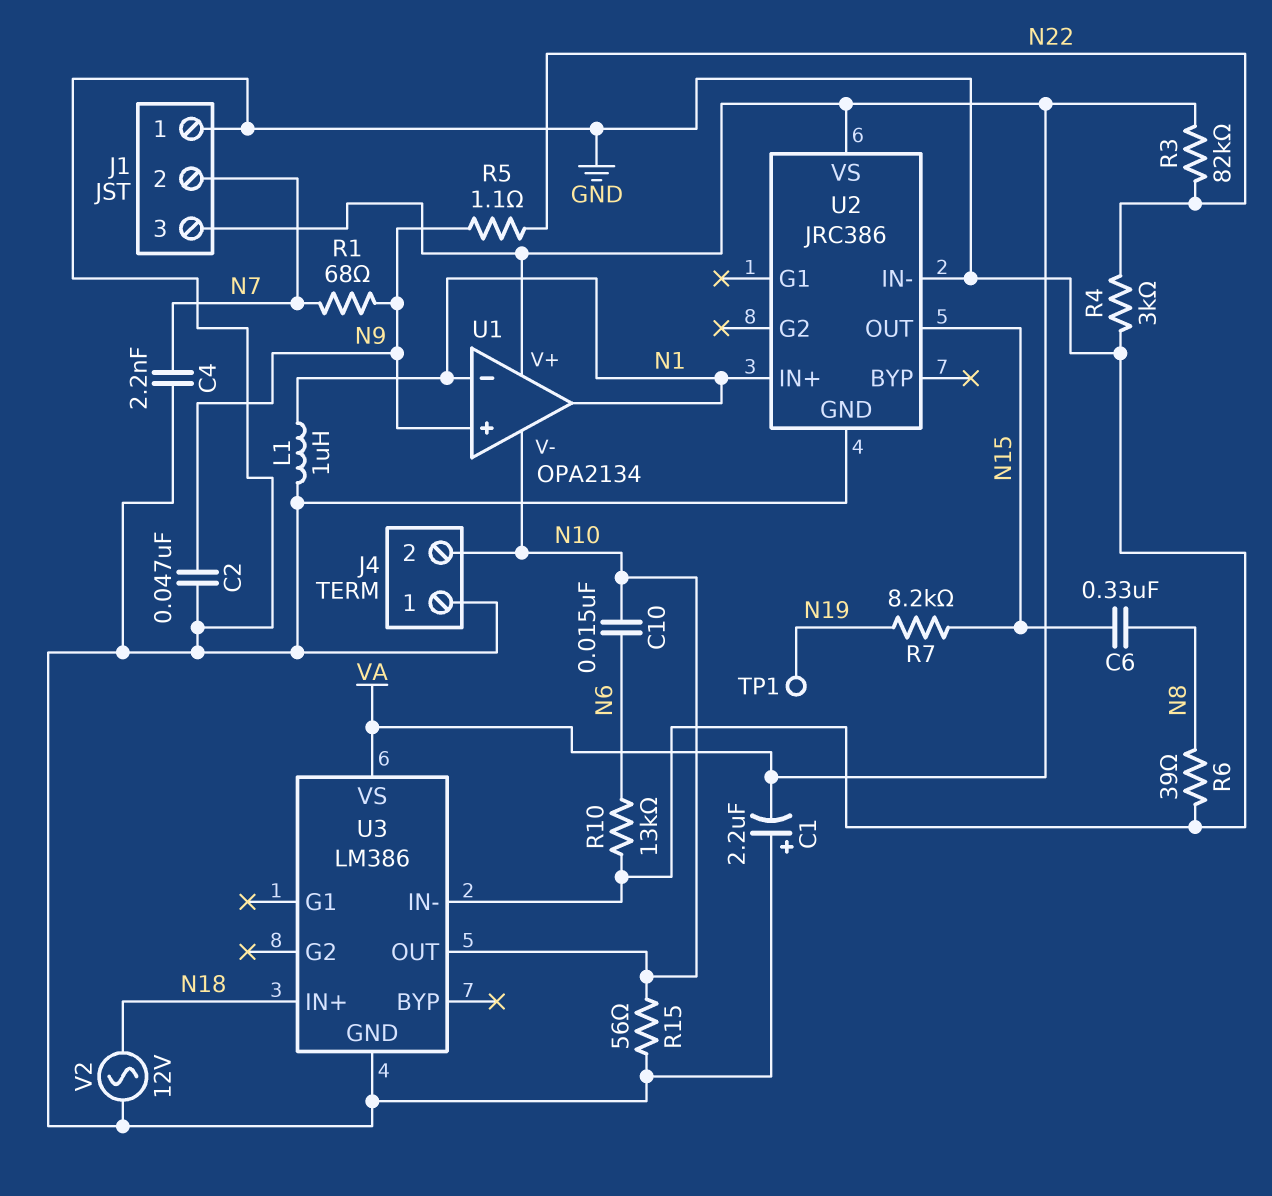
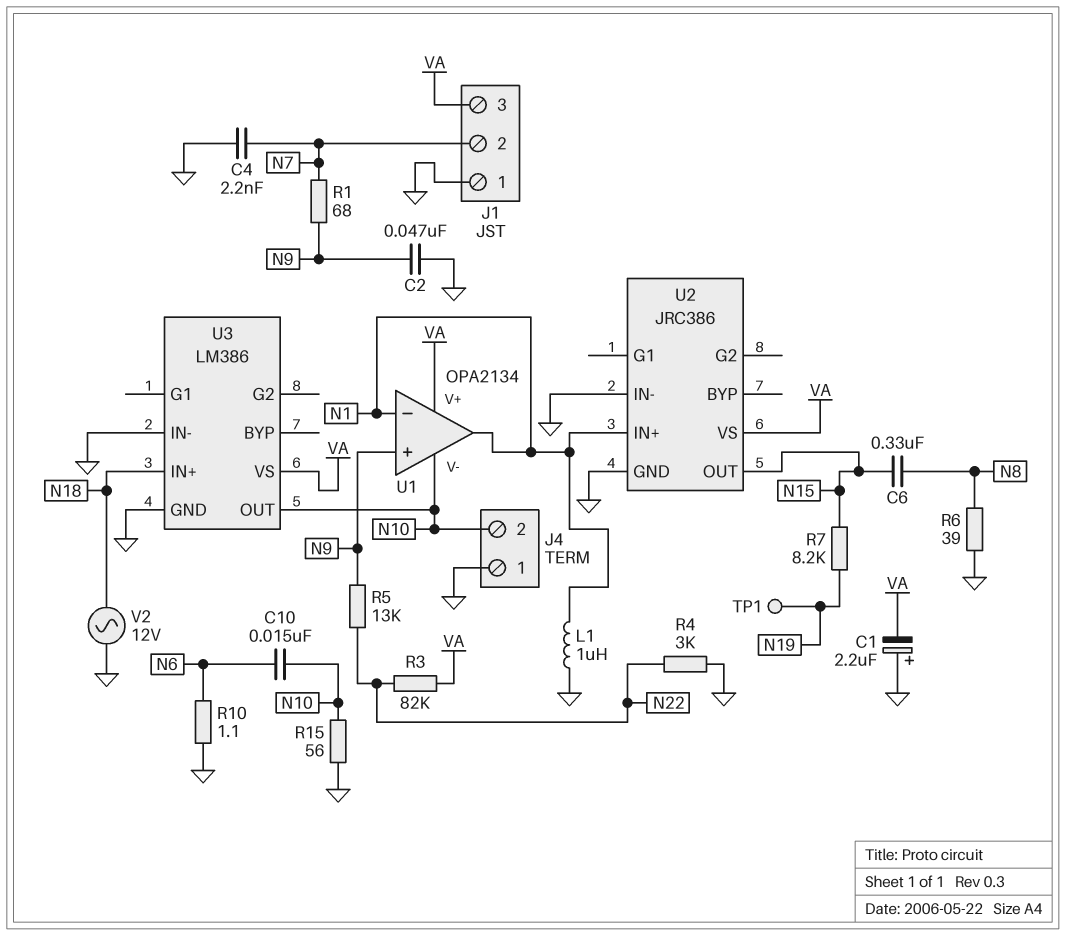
R5: 1.1 (N9, N22) -> 13k (N9, N22)
R10: 13k (GND, N6) -> 1.1 (GND, N6)

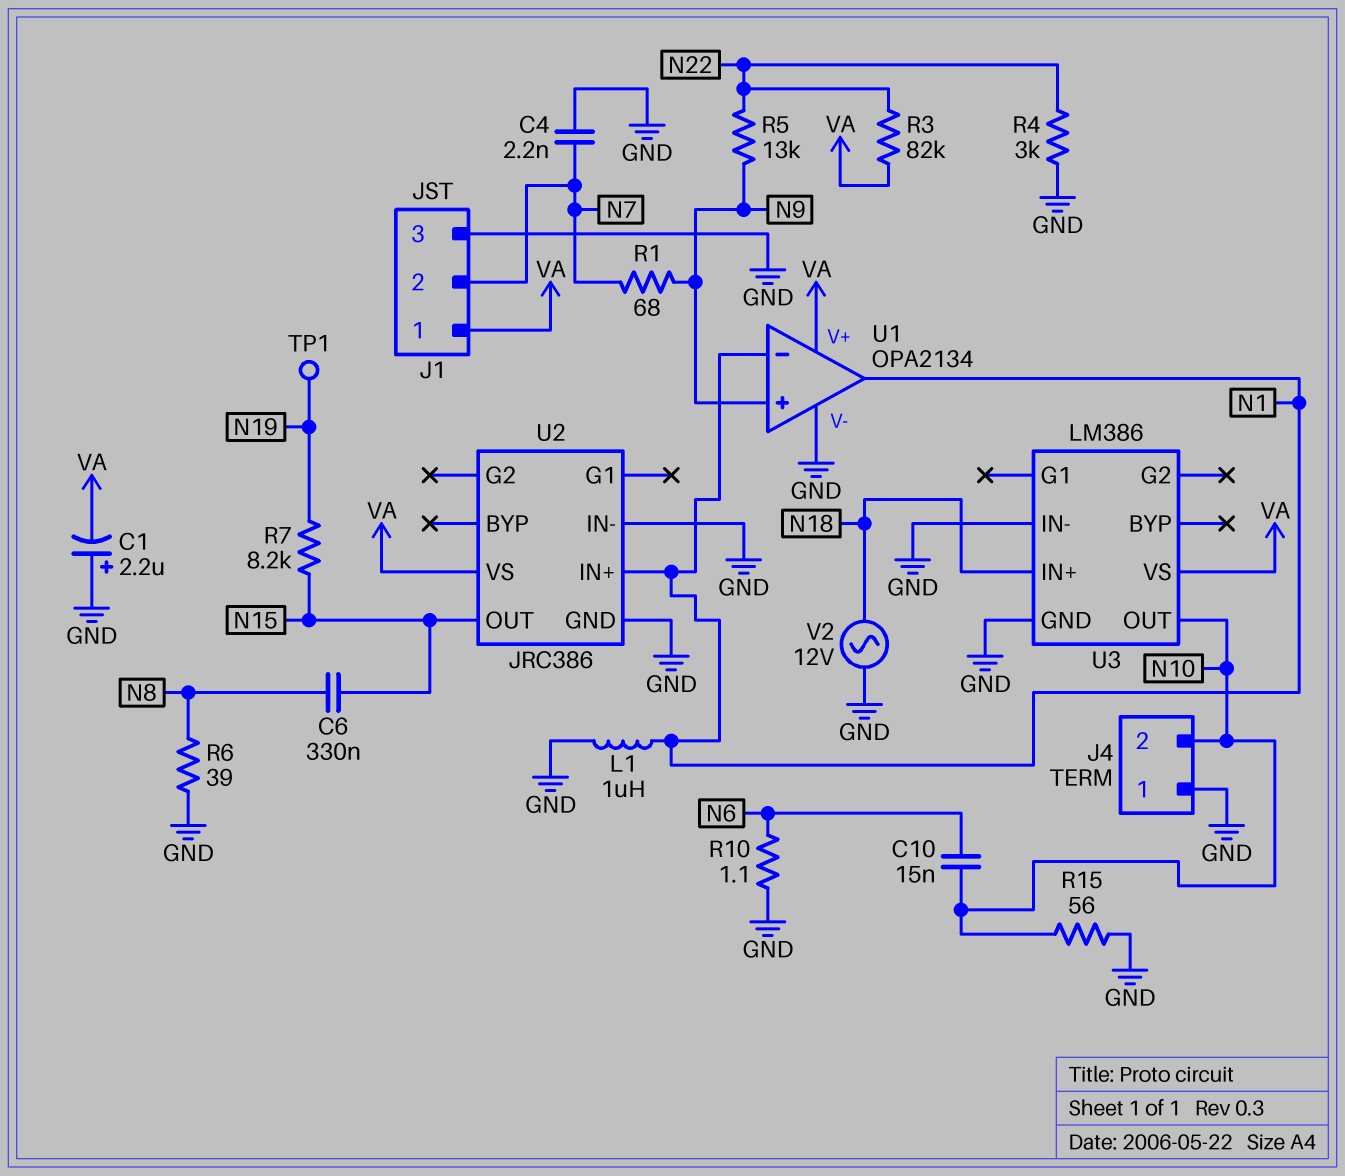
C2: 47nF (GND, N9) -> none
J1 pin 1: GND -> VA
J1 pin 3: VA -> GND
U1 pin V-: N10 -> GND

